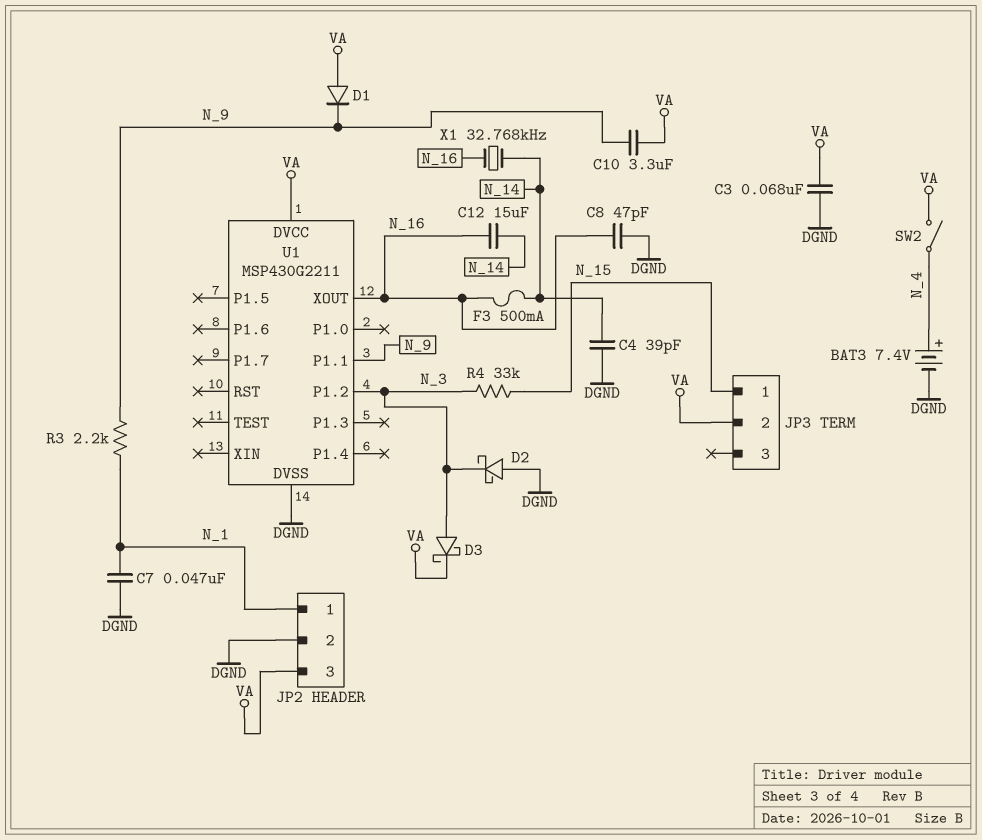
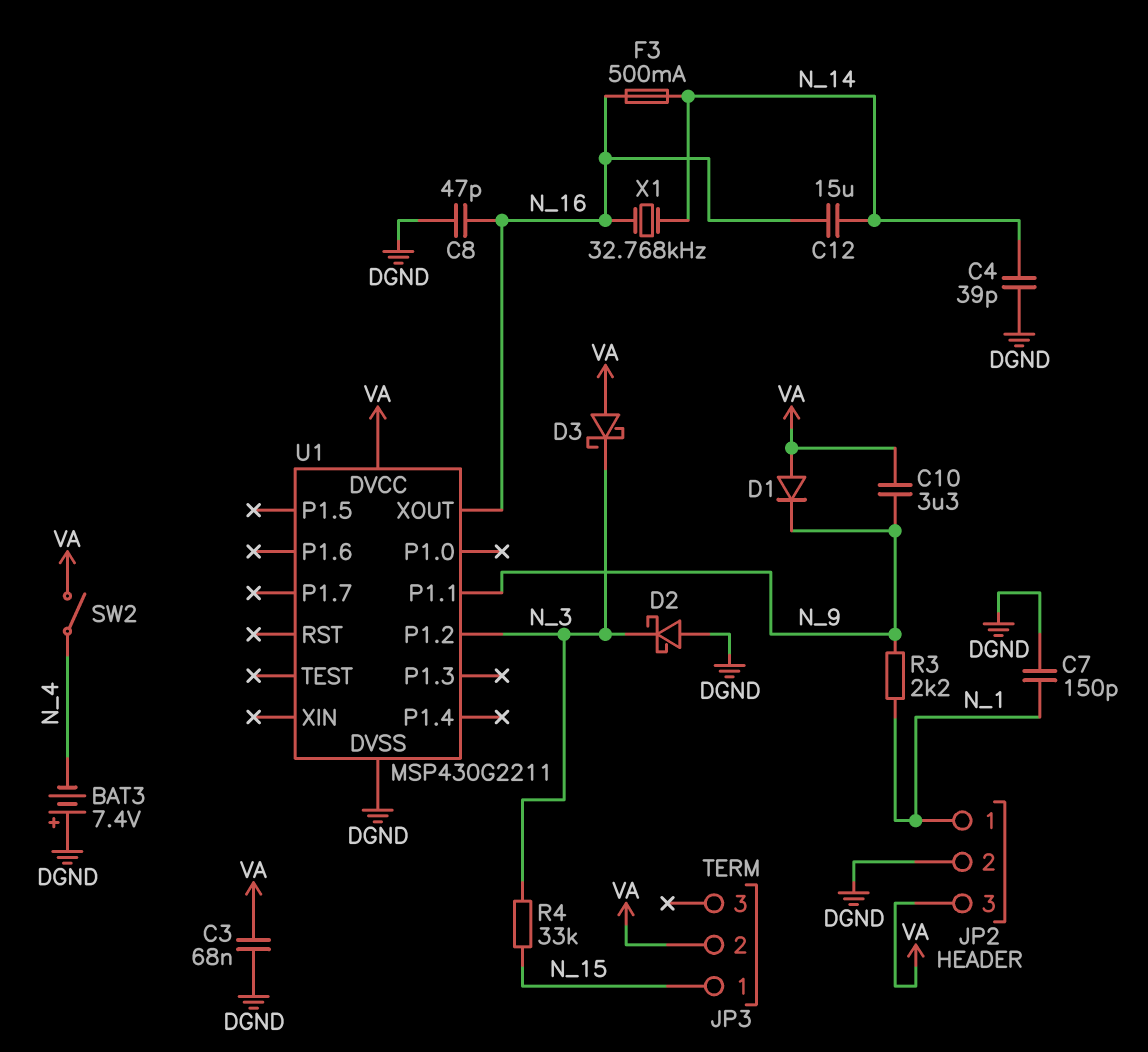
BAT3: 7.4V (plus N_4, minus DGND) -> 7.4V (plus DGND, minus N_4)
C7: 47nF (DGND, N_1) -> 150pF (DGND, N_1)
D3: schottky (A N_3, K VA) -> schottky (A VA, K N_3)

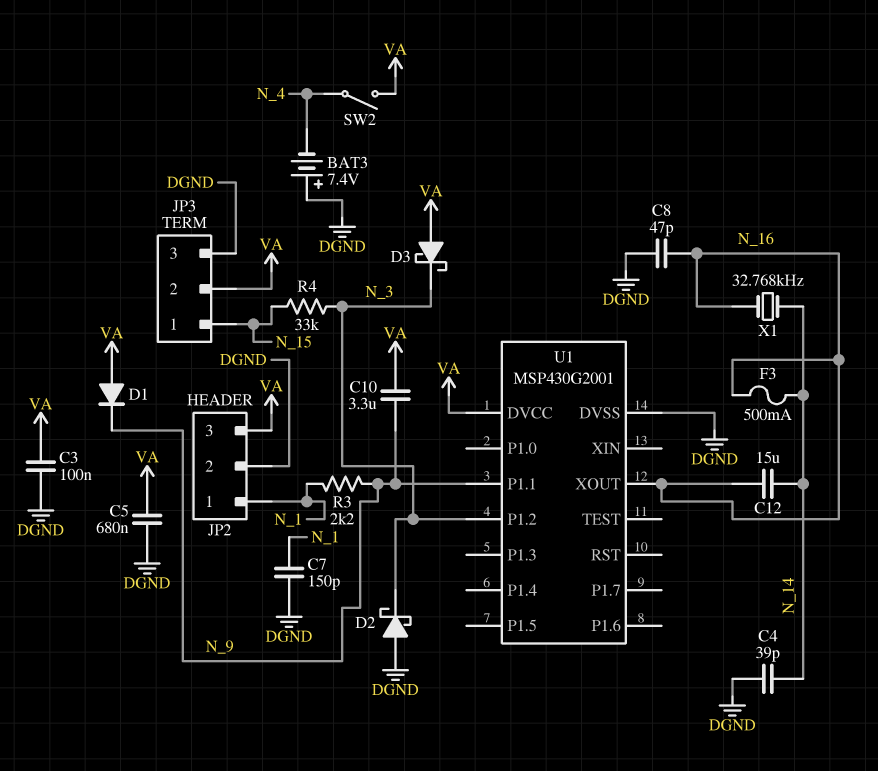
C3: 68nF (DGND, VA) -> 100nF (DGND, VA)
C5: none -> 680nF (DGND, VA)
JP3 pin 3: none -> DGND
U1: MSP430G2211 -> MSP430G2001

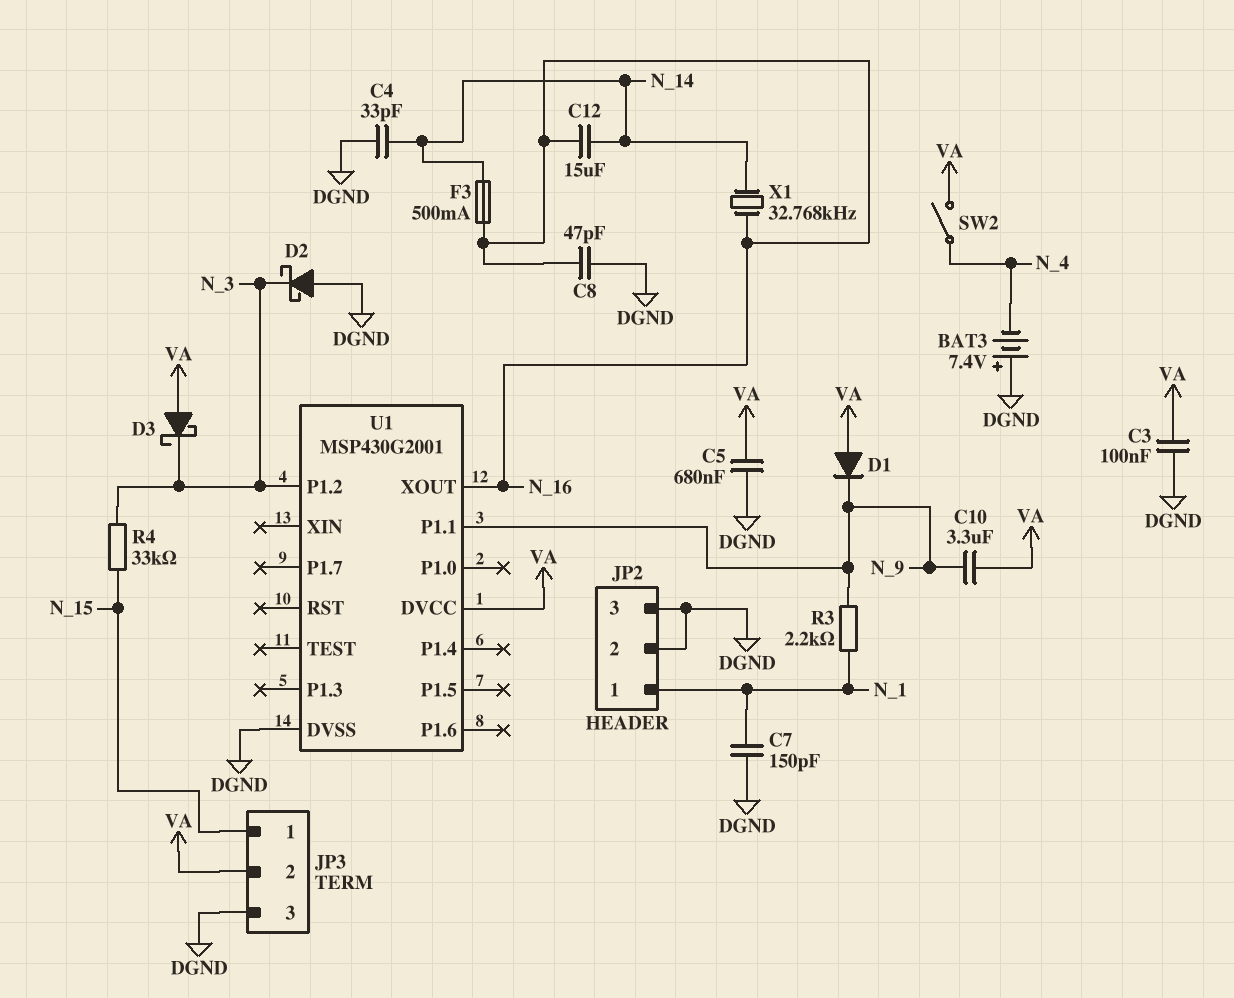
C4: 39pF (DGND, N_14) -> 33pF (DGND, N_14)
JP2 pin 3: VA -> DGND

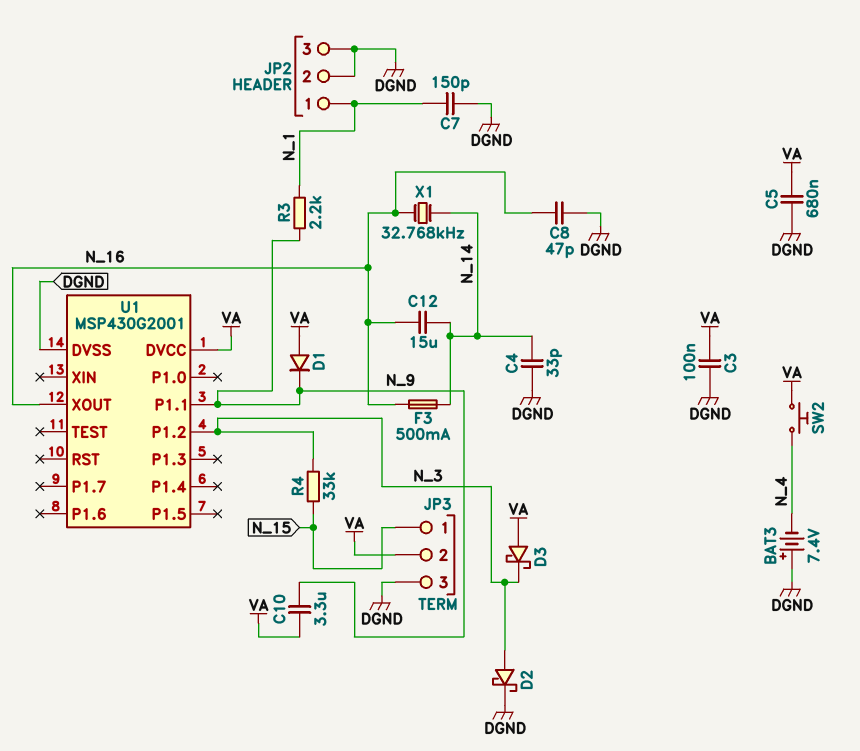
D2: schottky (A DGND, K N_3) -> schottky (A N_3, K DGND)
SW2: switch (N_4, VA) -> button (N_4, VA)

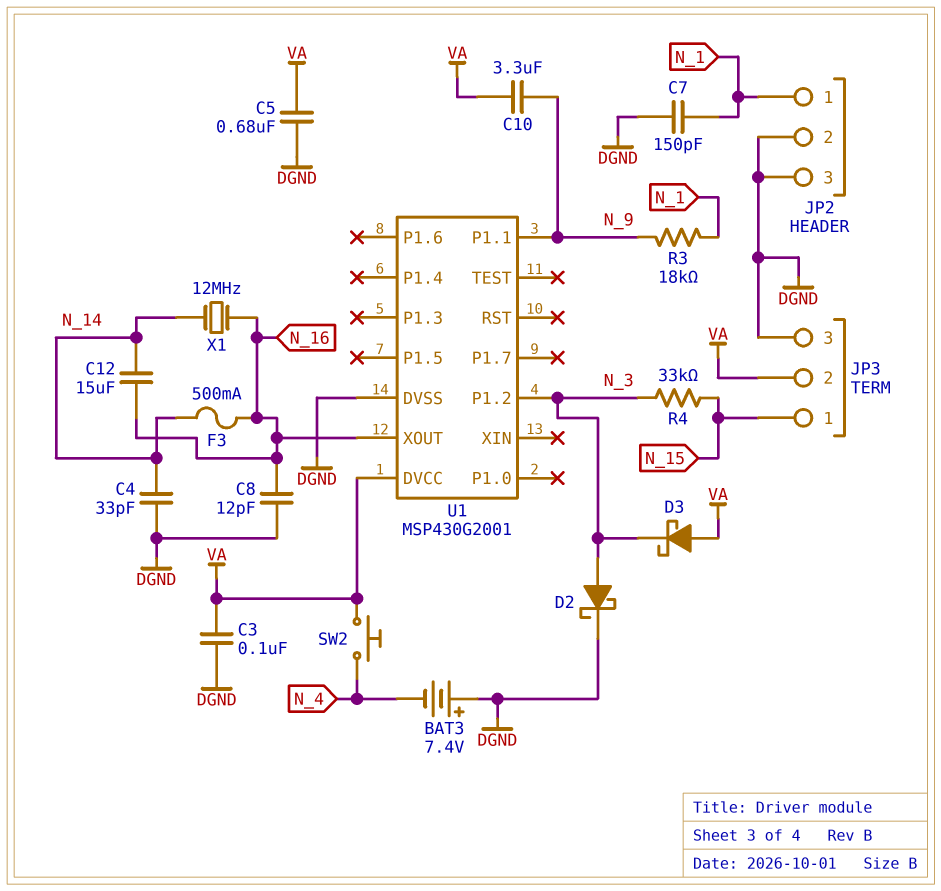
C8: 47pF (DGND, N_16) -> 12pF (DGND, N_16)
D1: diode (A VA, K N_9) -> none
R3: 2.2k (N_1, N_9) -> 18k (N_1, N_9)
X1: 32.768kHz (N_14, N_16) -> 12MHz (N_14, N_16)

